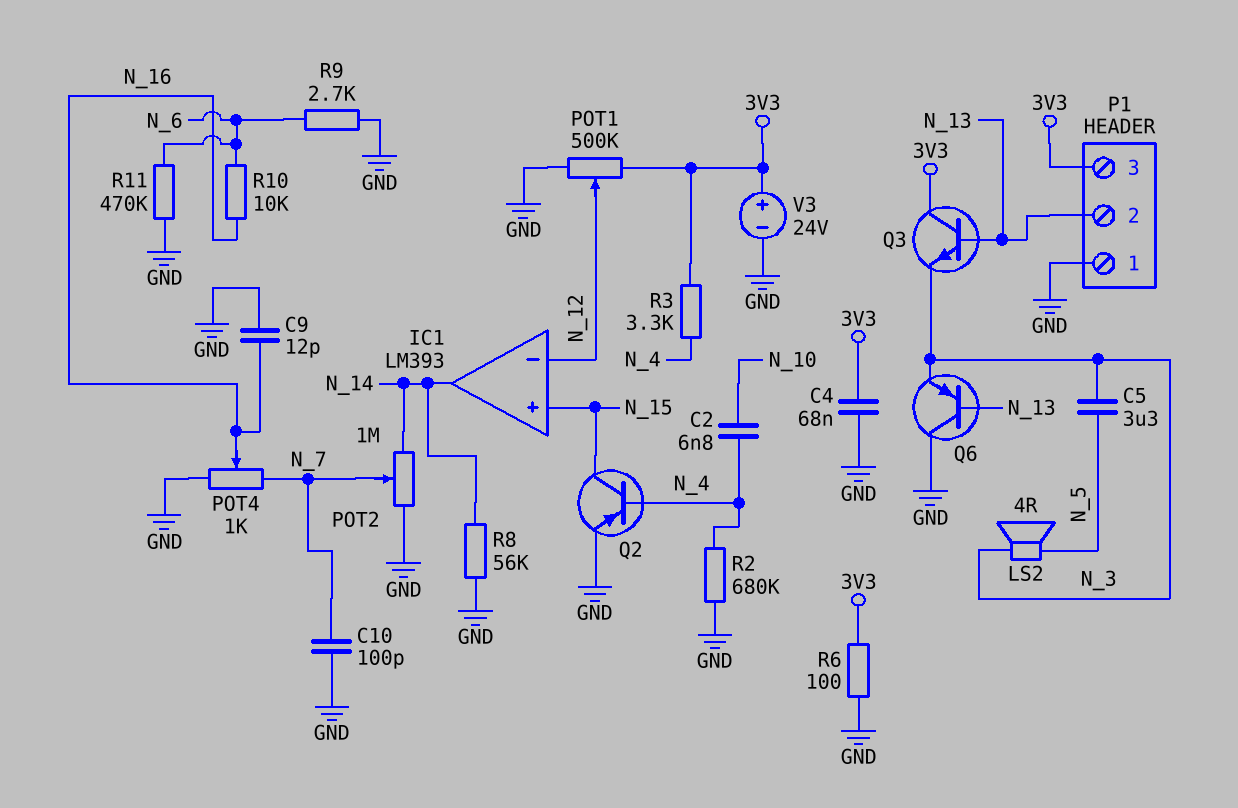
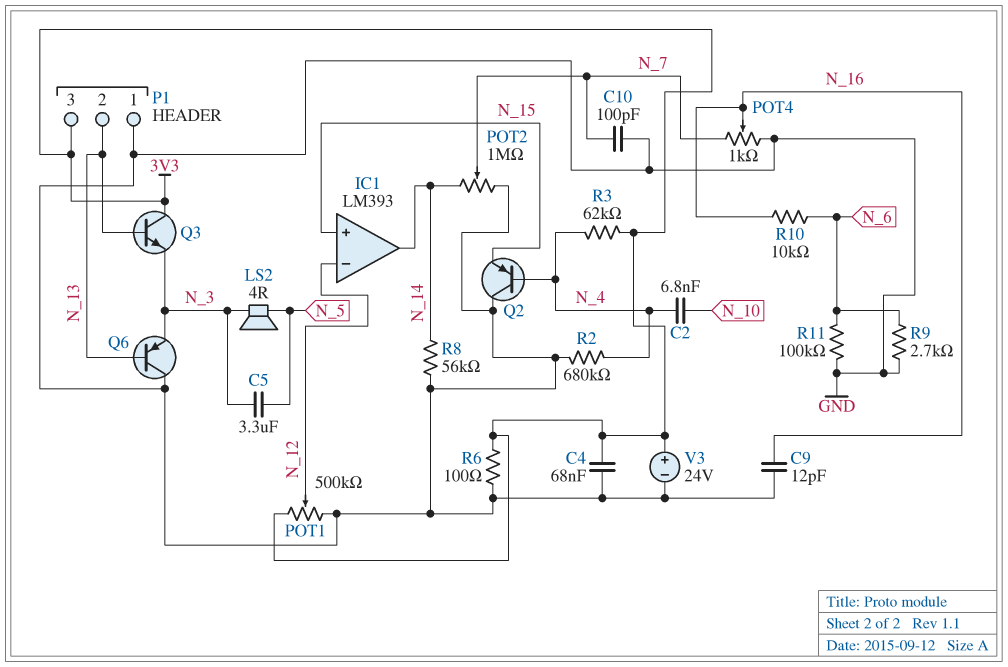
Q2: PNP (B N_4, C N_15, E GND) -> PNP (B N_4, C GND, E N_15)
R3: 3.3k (3V3, N_4) -> 62k (3V3, N_4)
R11: 470k (GND, N_6) -> 100k (GND, N_6)

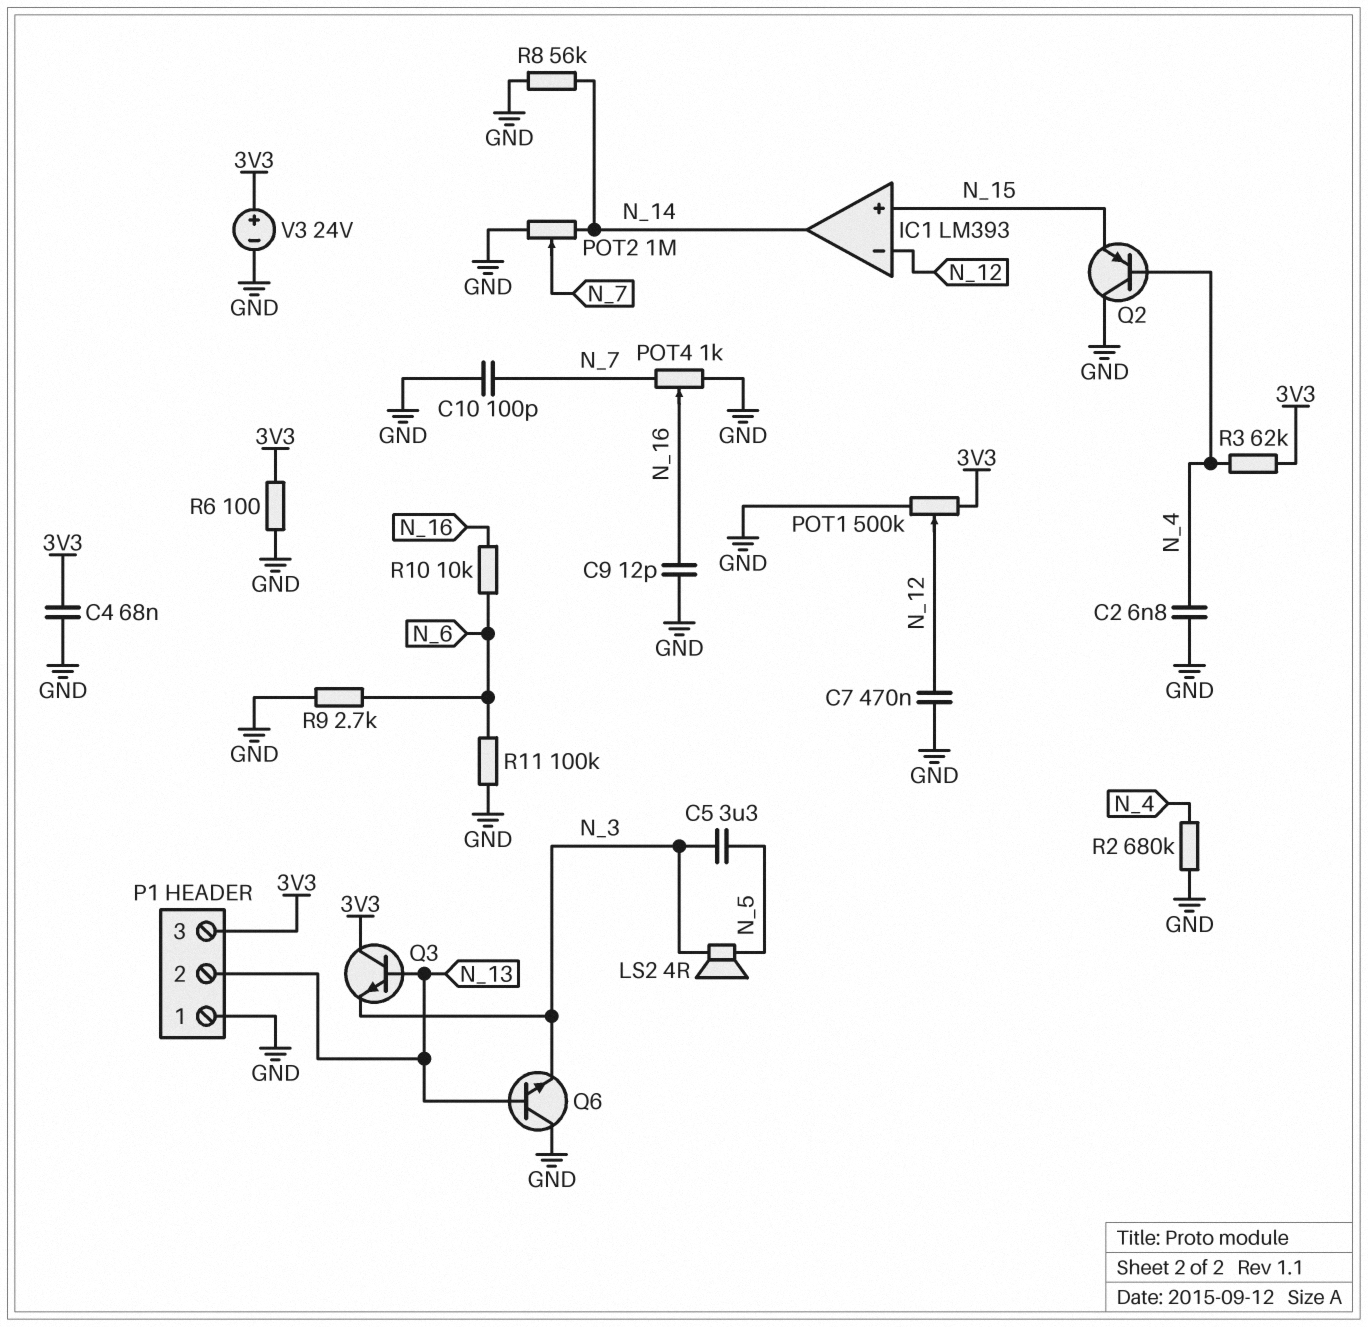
C2: 6.8nF (N_4, N_10) -> 6.8nF (GND, N_4)
C7: none -> 470nF (GND, N_12)
Q6: PNP (B N_13, C GND, E N_3) -> NPN (B N_13, C GND, E N_3)

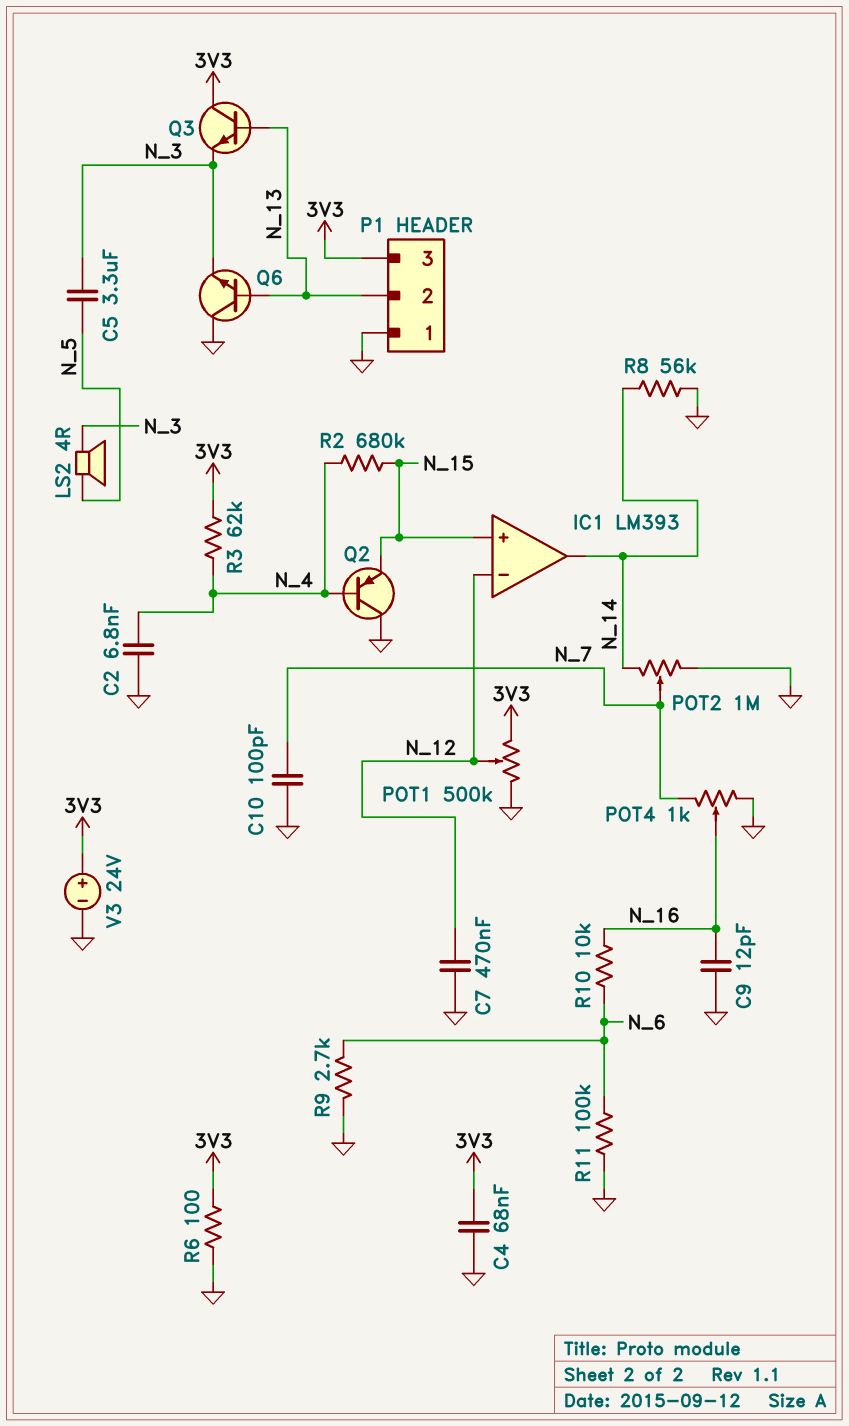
R2: 680k (GND, N_4) -> 680k (N_4, N_15)

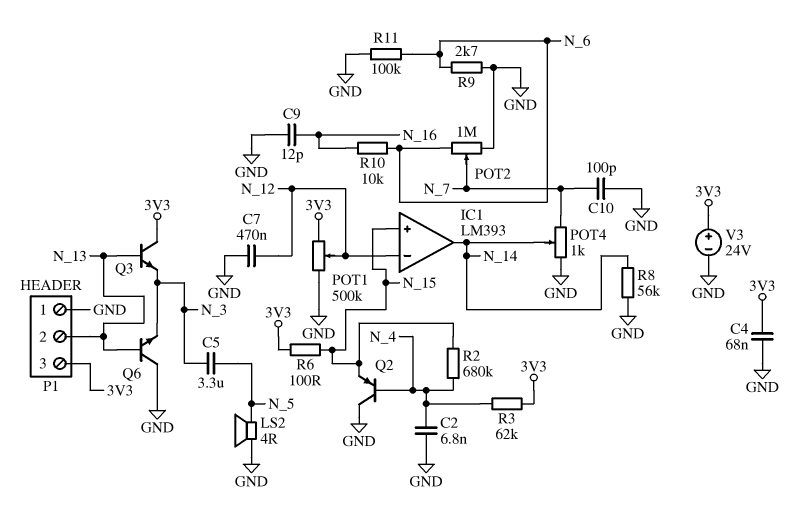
LS2: speaker 4R (N_3, N_5) -> speaker 4R (GND, N_5)
POT2: 1M (GND, N_14, wiper N_7) -> 1M (GND, N_6, wiper N_7)
POT4: 1k (GND, N_7, wiper N_16) -> 1k (GND, N_7, wiper N_14)
R6: 100 (3V3, GND) -> 100 (3V3, N_15)

